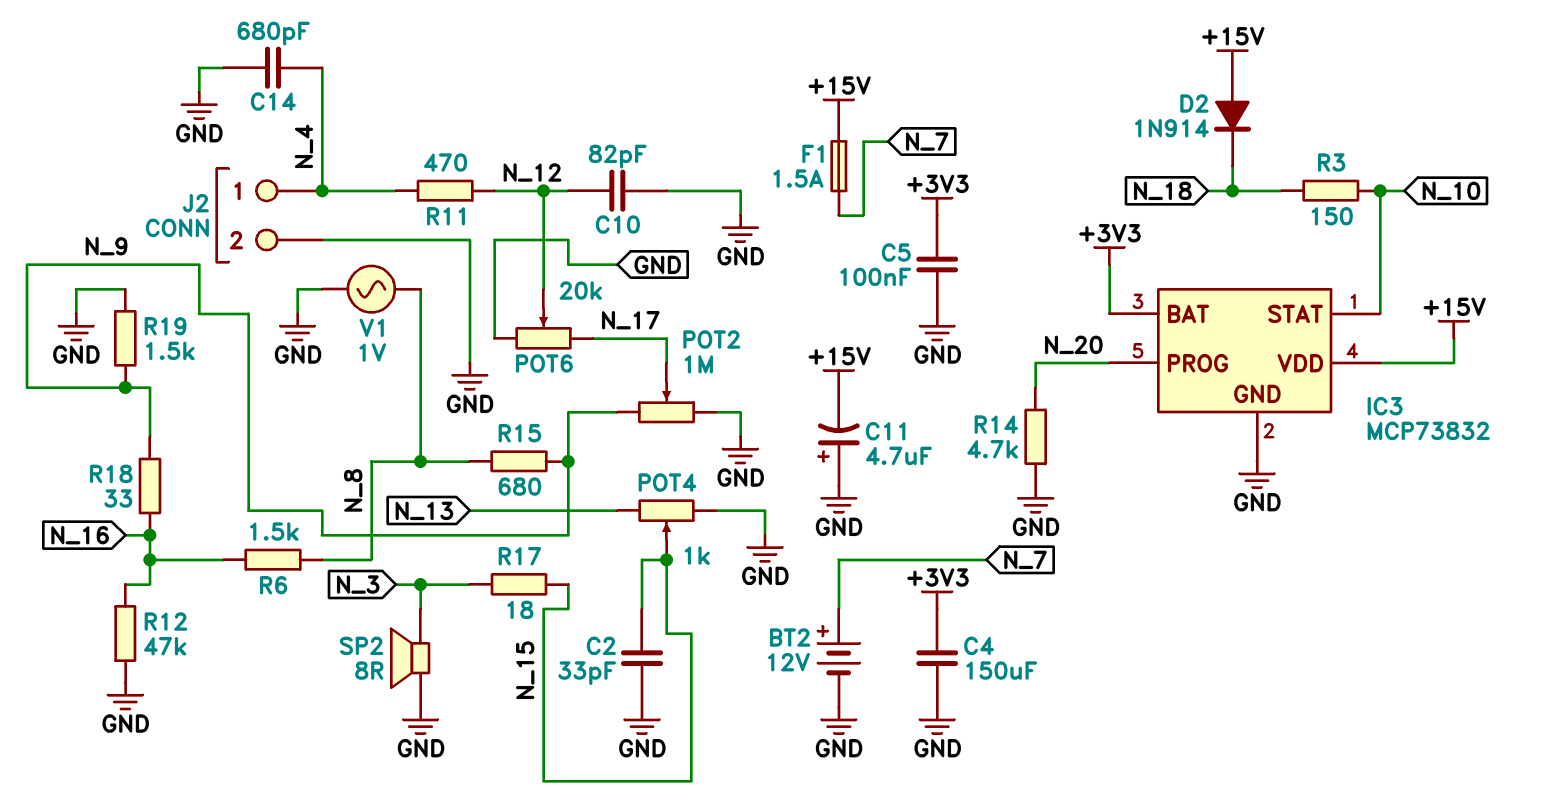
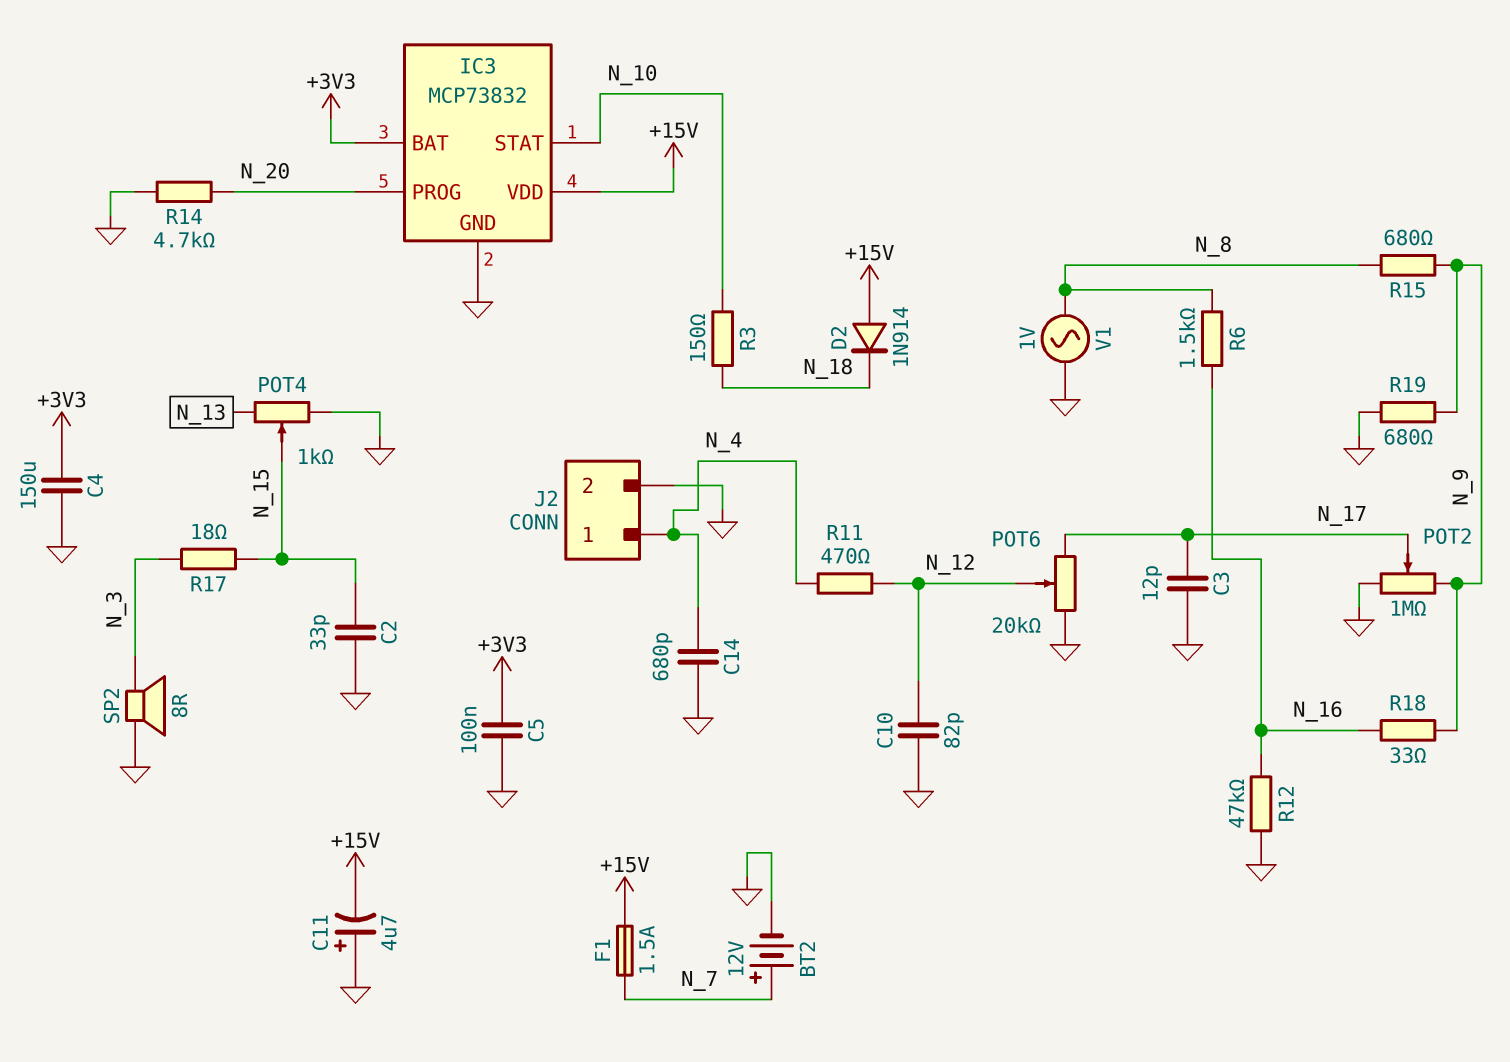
C3: none -> 12pF (GND, N_17)
R19: 1.5k (GND, N_9) -> 680 (GND, N_9)

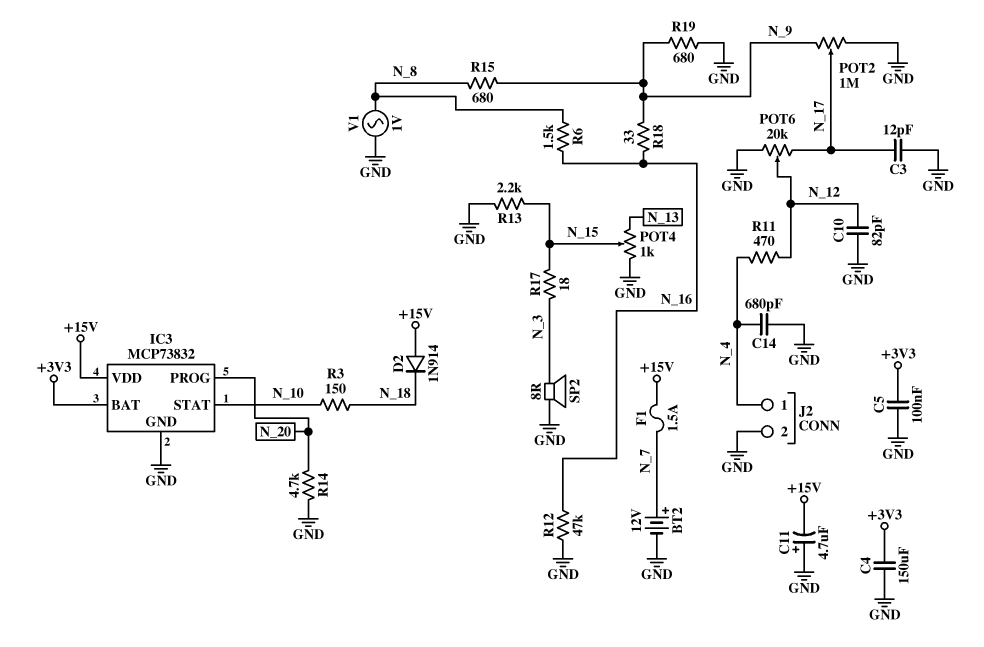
C2: 33pF (GND, N_15) -> none
R13: none -> 2.2k (GND, N_15)

